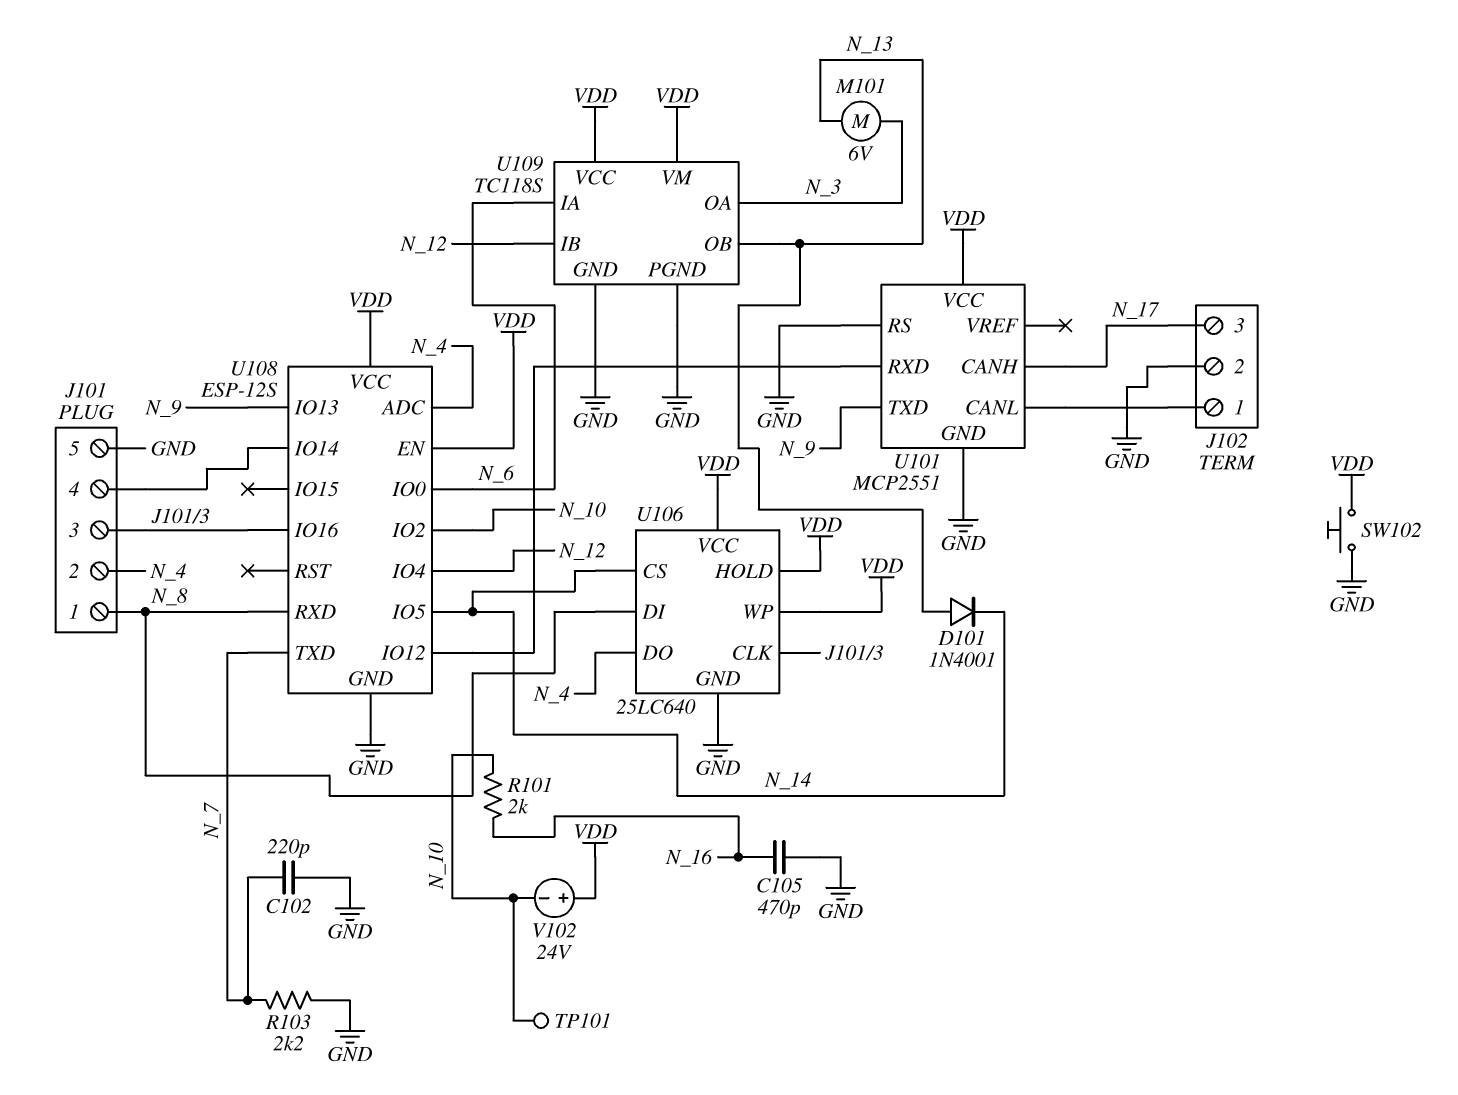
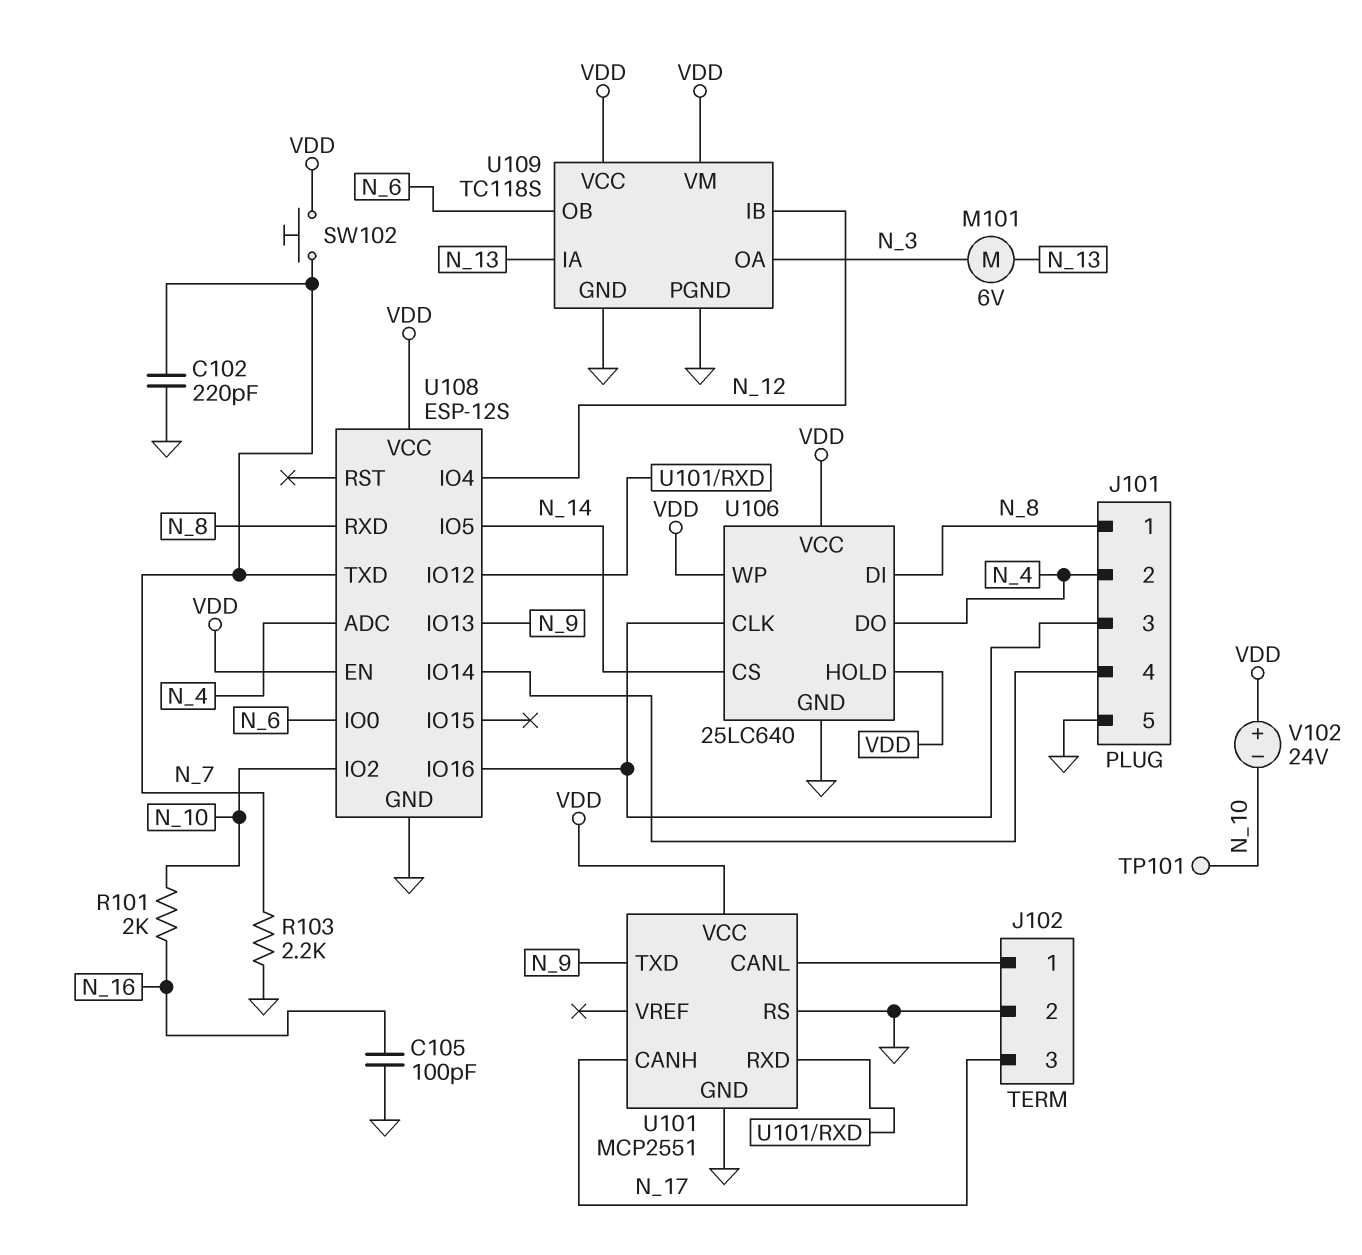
C105: 470pF (GND, N_16) -> 100pF (GND, N_16)
D101: diode 1N4001 (A N_13, K N_14) -> none
SW102: button (GND, VDD) -> button (N_7, VDD)
U109 pin IA: N_6 -> N_13
U109 pin OB: N_13 -> N_6

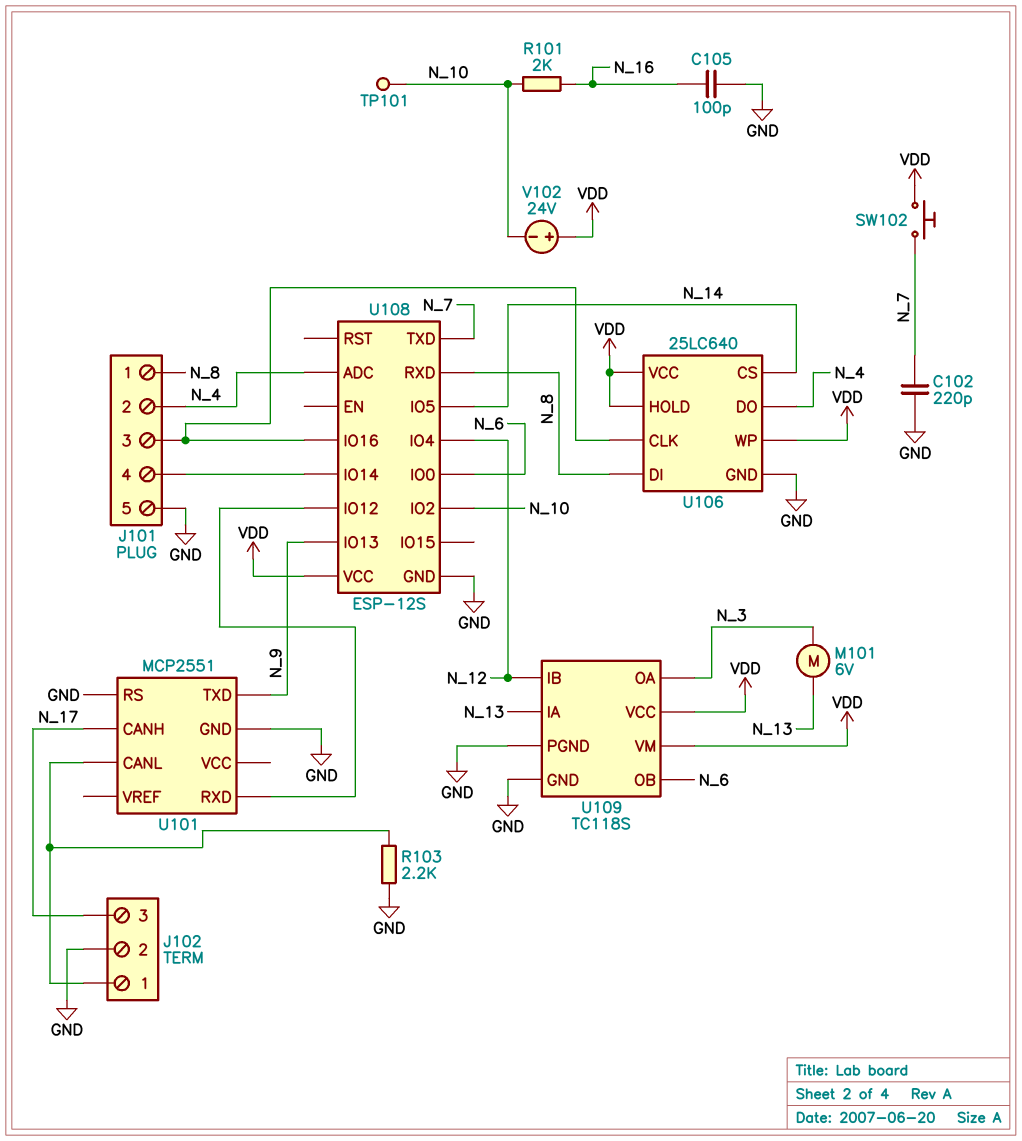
R103: 2.2k (GND, N_7) -> 2.2k (GND, J102/1)
U101 pin VCC: VDD -> none
U108 pin EN: VDD -> none

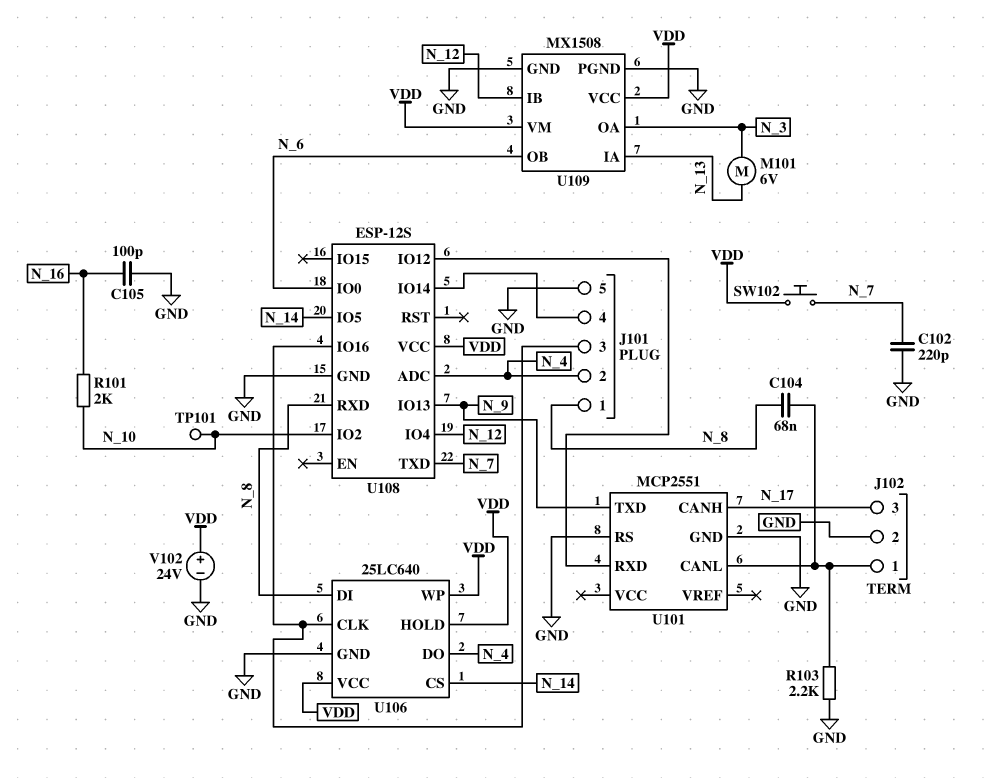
C104: none -> 68nF (J102/1, N_8)
U109: TC118S -> MX1508
V102: 24V (plus VDD, minus N_10) -> 24V (plus VDD, minus GND)

